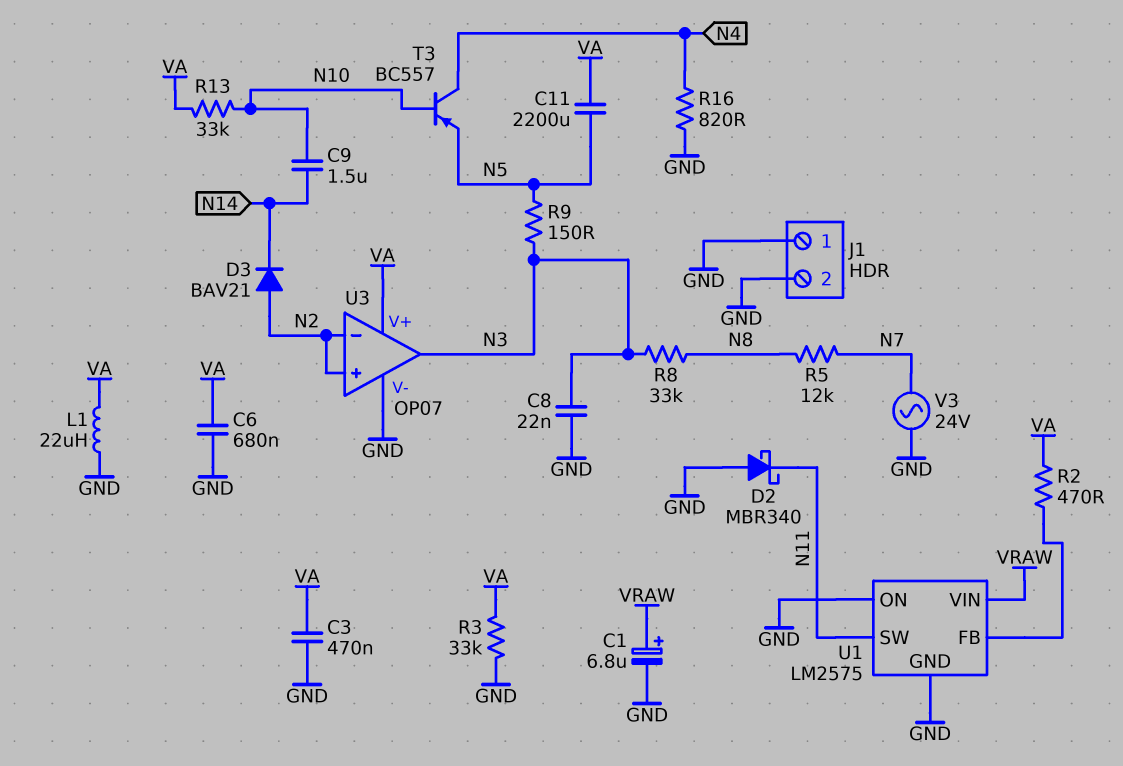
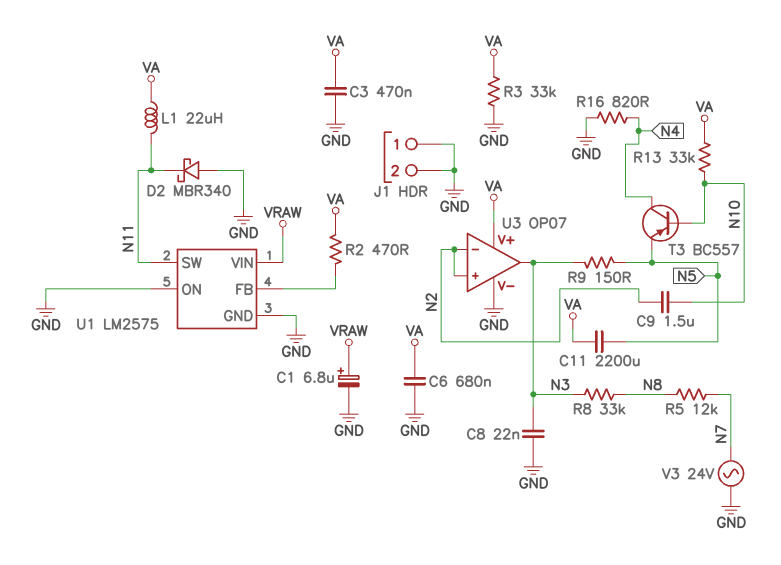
C9: 1.5uF (N10, N14) -> 1.5uF (N2, N10)
D3: diode BAV21 (A N2, K N14) -> none
L1: 22uH (GND, VA) -> 22uH (N11, VA)

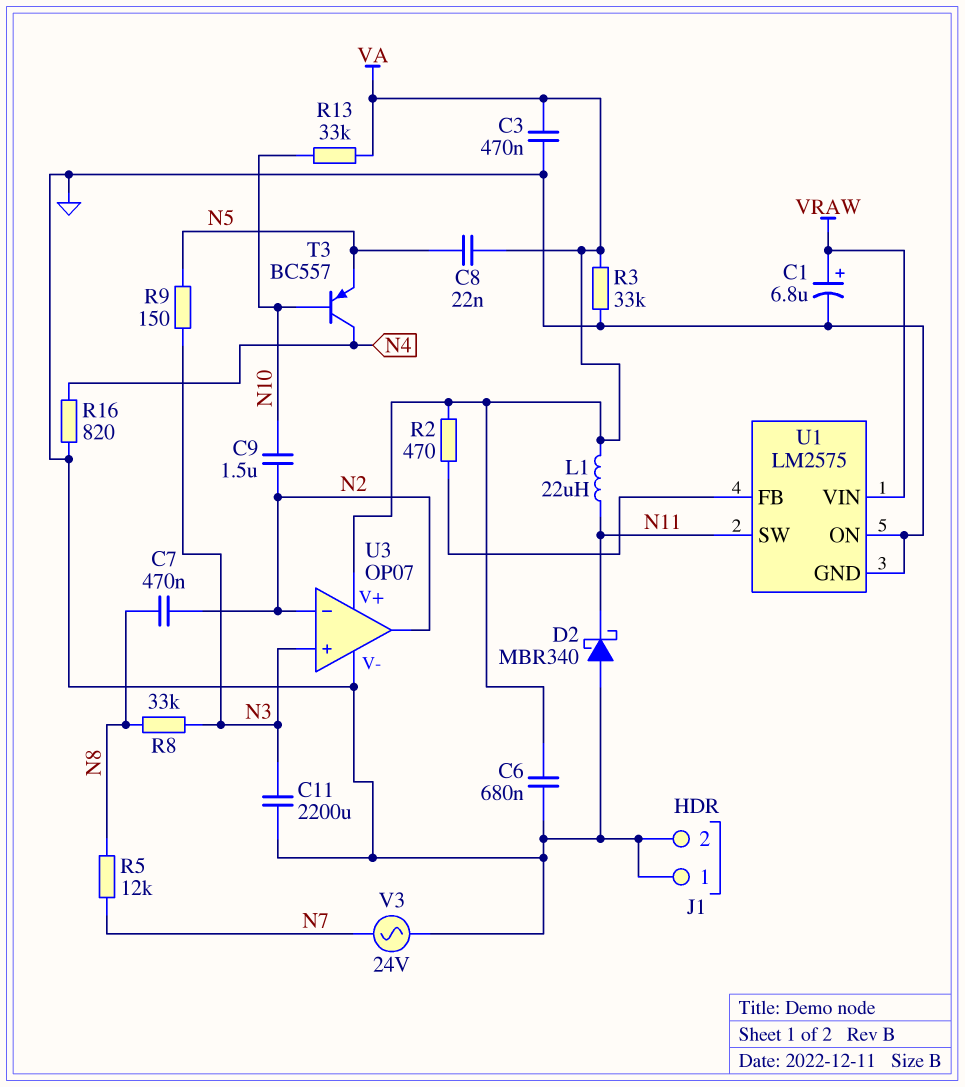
C7: none -> 470nF (N2, N8)
C8: 22nF (GND, N3) -> 22nF (N5, VA)
C11: 2200uF (N5, VA) -> 2200uF (GND, N3)
U3 pin in+: N2 -> N3
U3 pin out: N3 -> N2

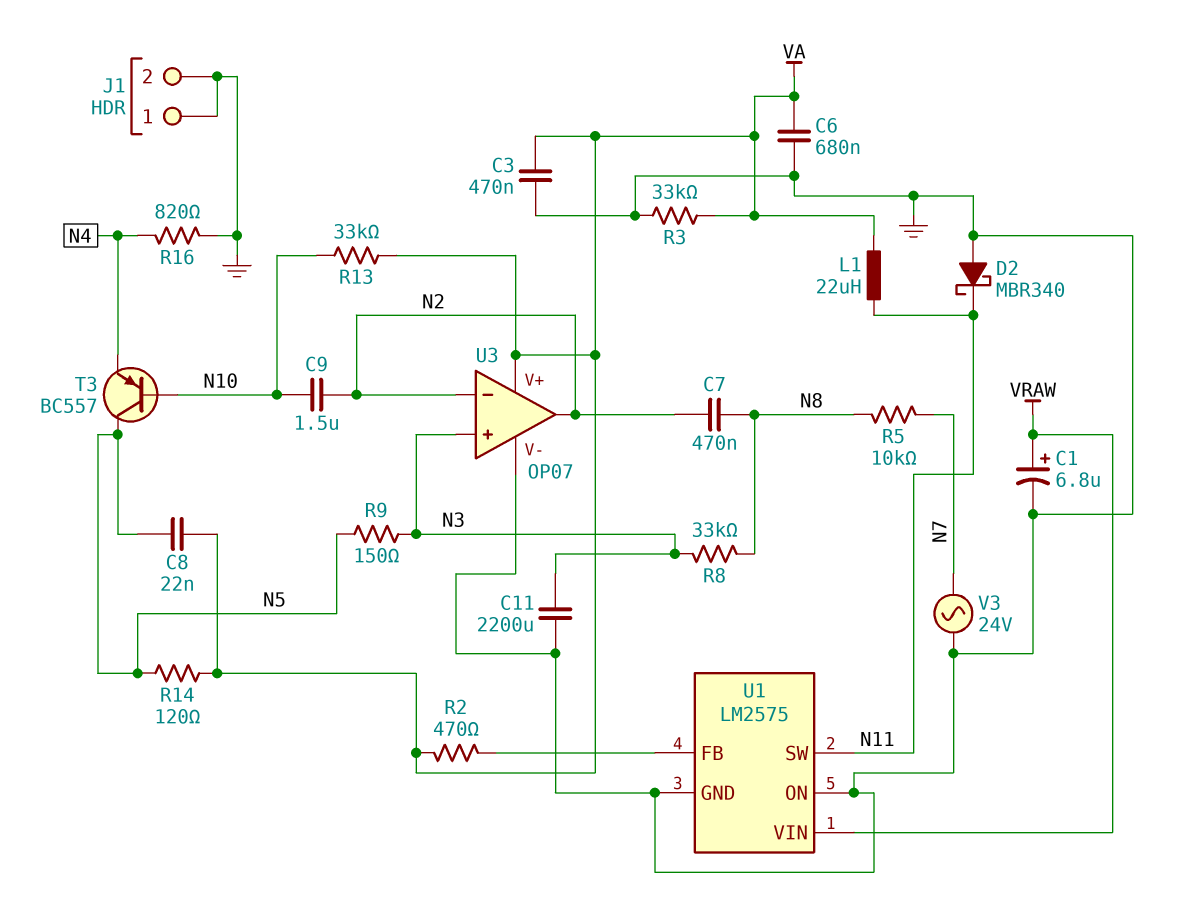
R5: 12k (N7, N8) -> 10k (N7, N8)
R14: none -> 120 (N5, VA)
T3: PNP BC557 (B N10, C N4, E N5) -> PNP BC557 (B N10, C N5, E N4)

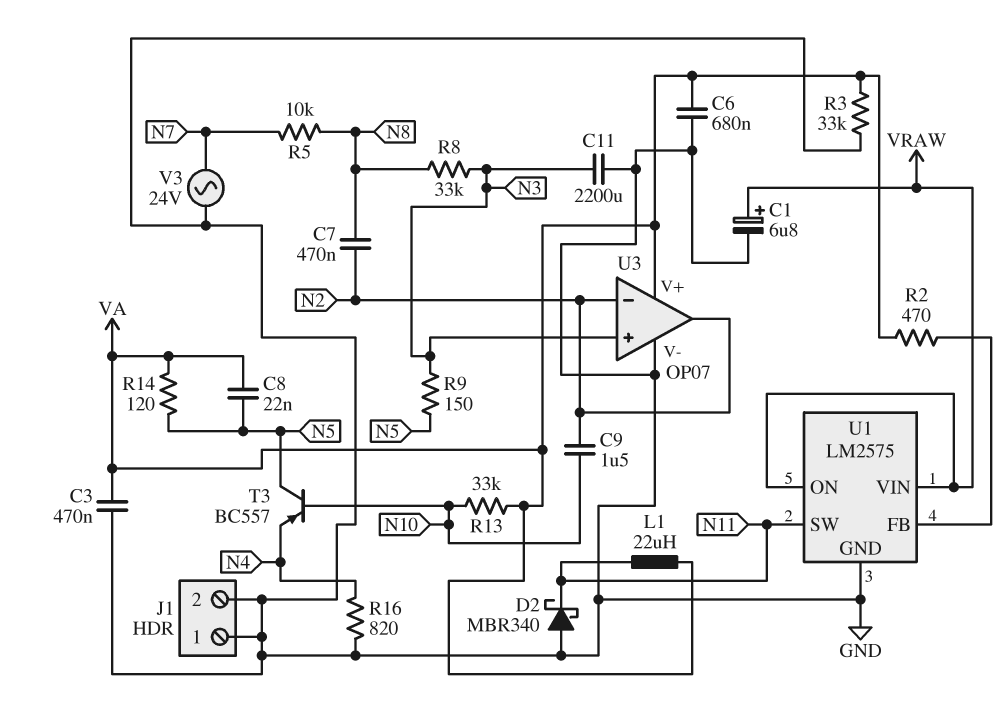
U1 pin ON: GND -> VRAW

